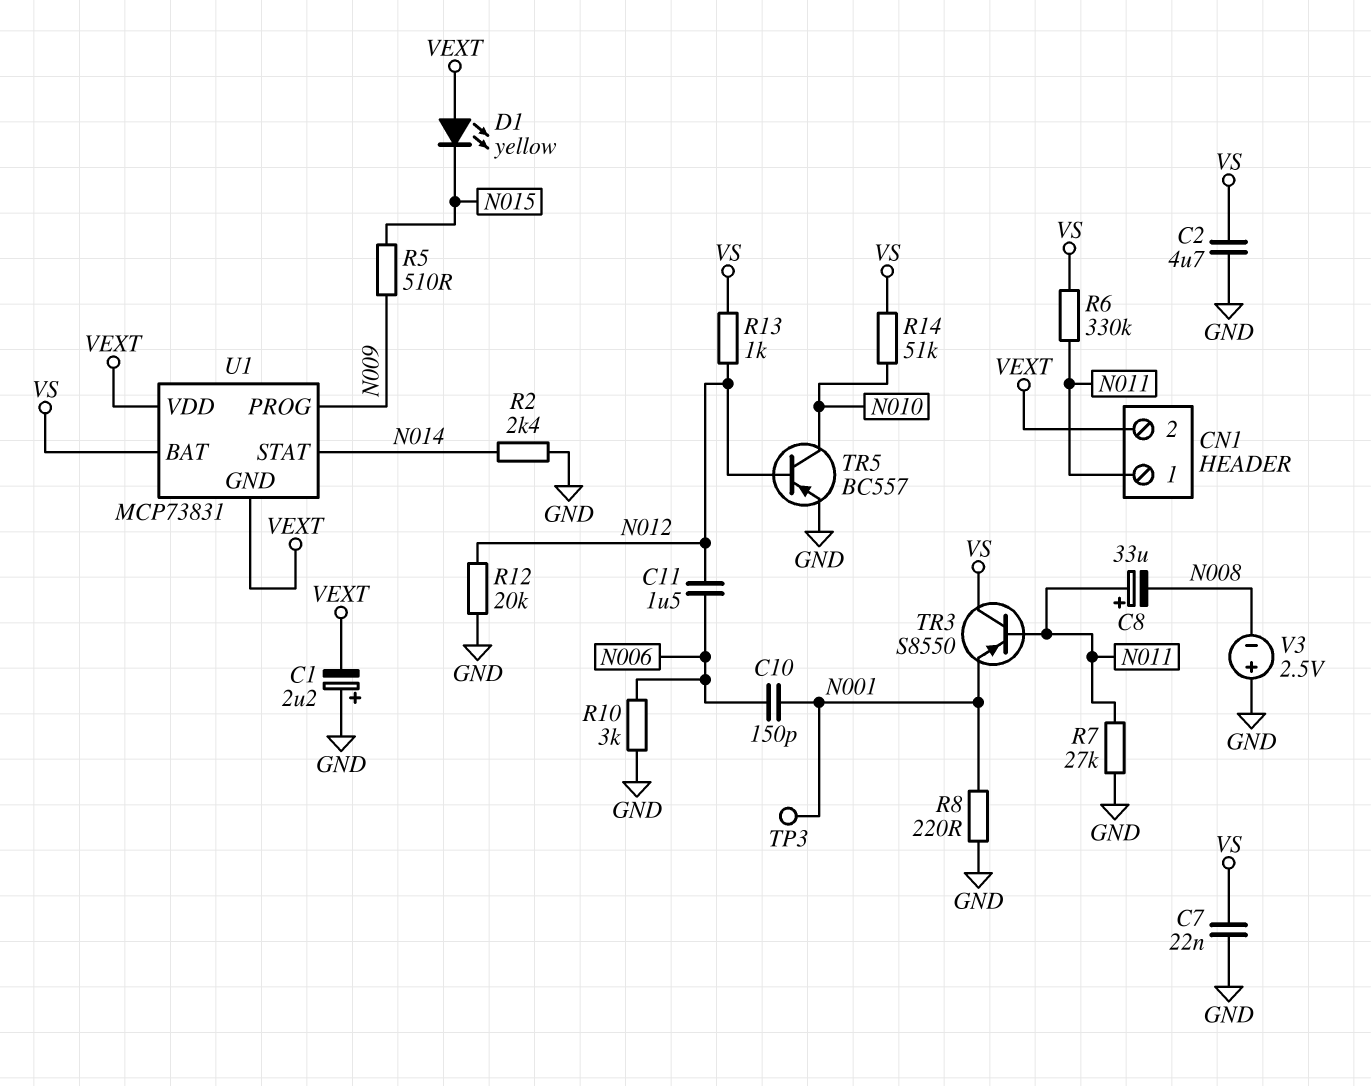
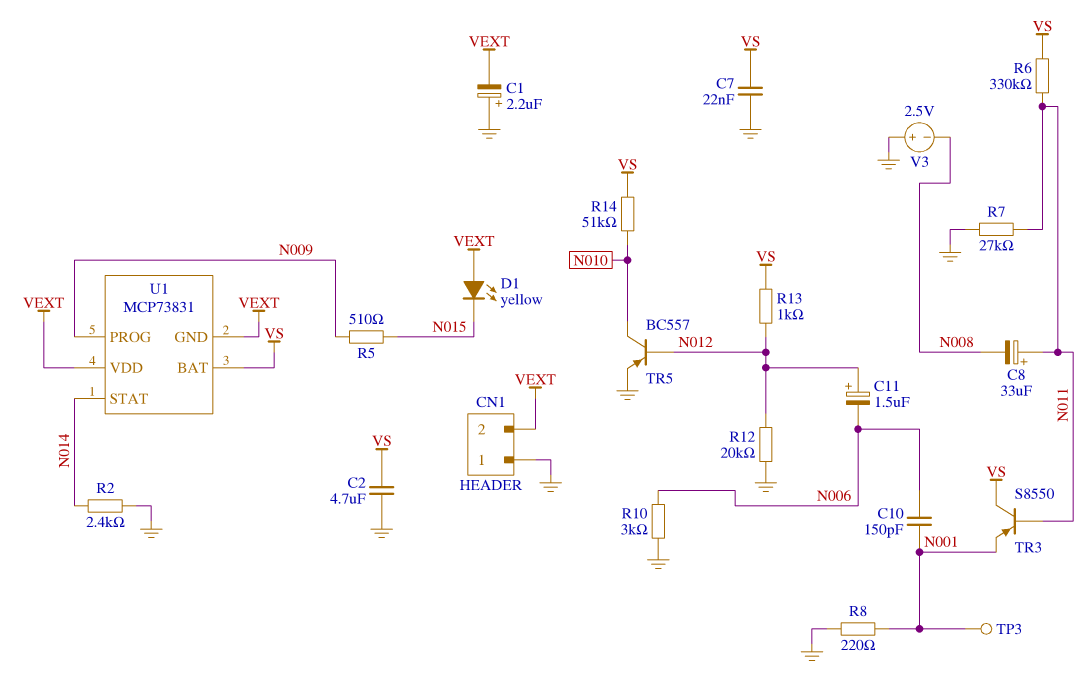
C11: 1.5uF (N006, N012) -> 1.5uF (plus N012, minus N006)
CN1 pin 1: N011 -> GND

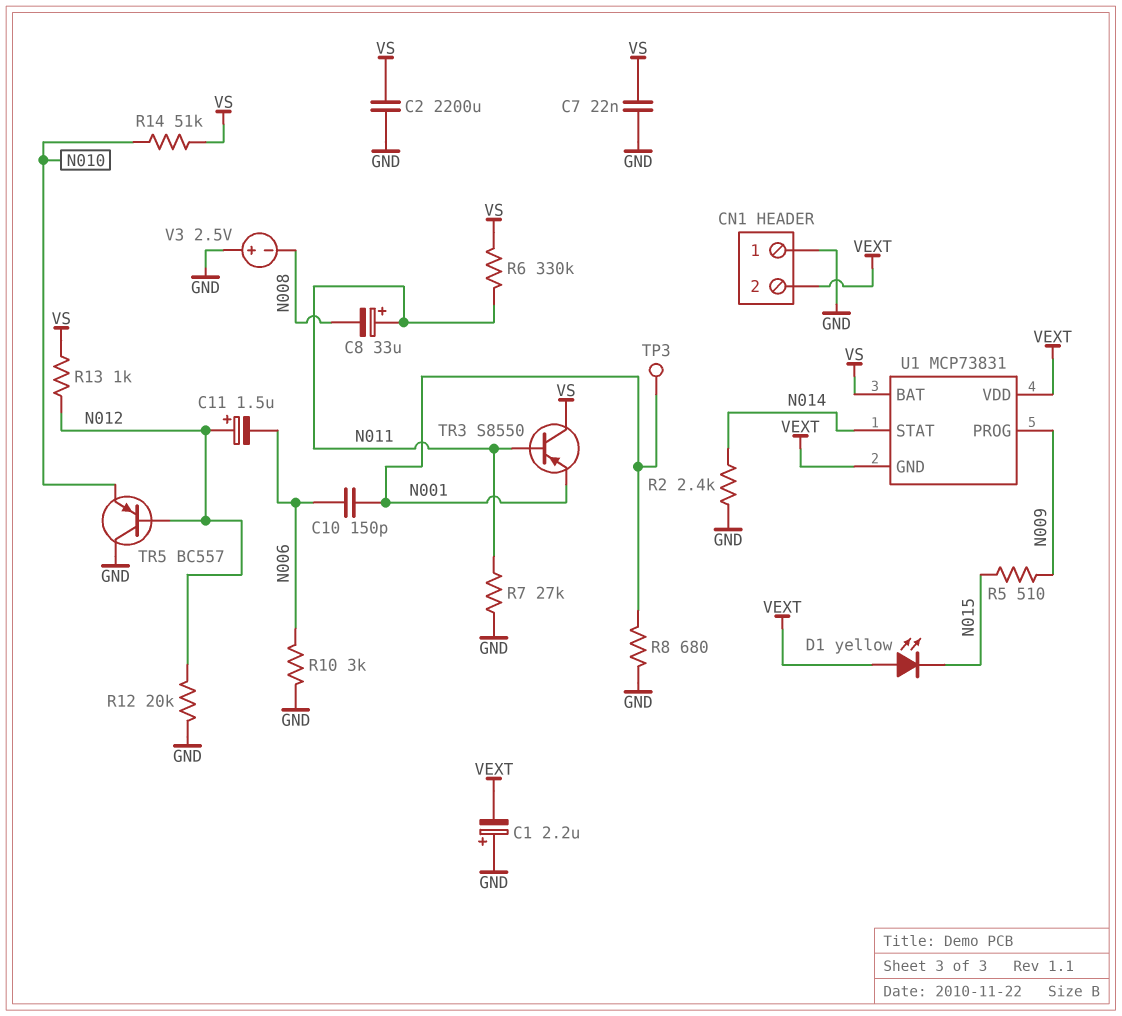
C2: 4.7uF (GND, VS) -> 2200uF (GND, VS)
R8: 220 (GND, N001) -> 680 (GND, N001)
TR5: PNP BC557 (B N012, C N010, E GND) -> PNP BC557 (B N012, C GND, E N010)

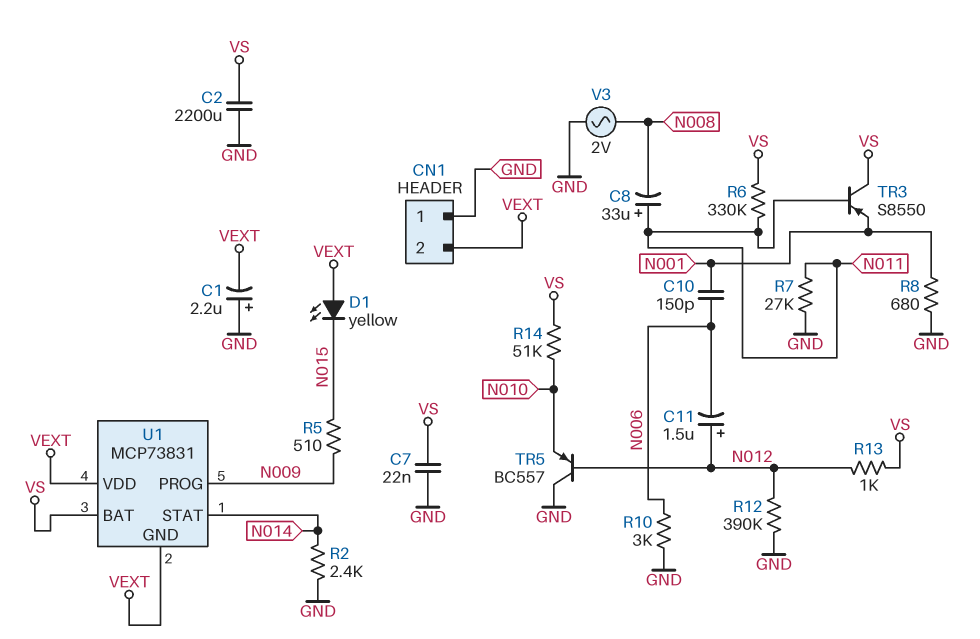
R12: 20k (GND, N012) -> 390k (GND, N012)
TP3: test point (N001) -> none
V3: 2.5V (plus GND, minus N008) -> AC 2V (GND, N008)

